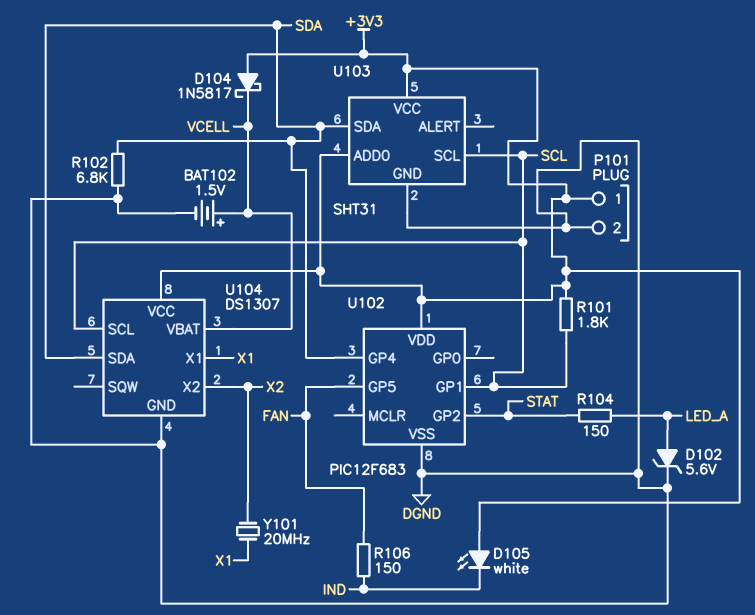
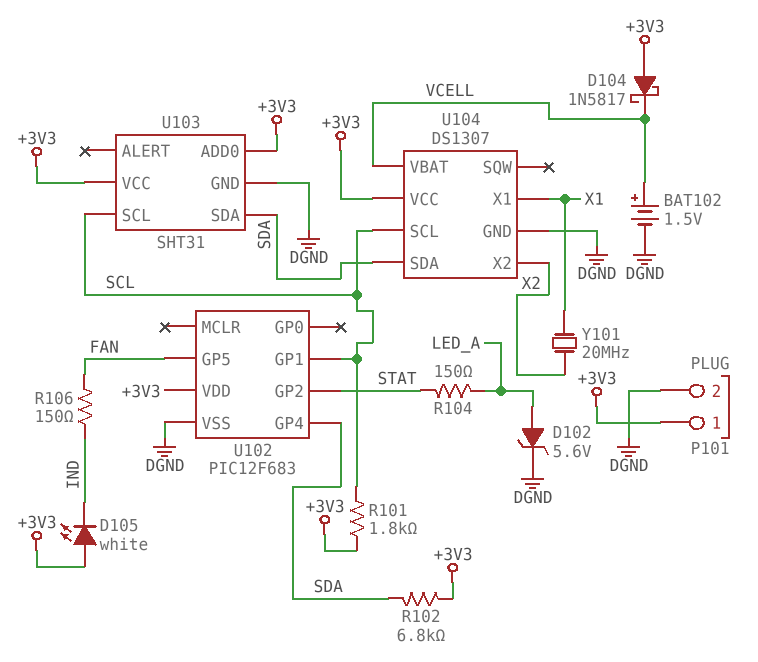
R102: 6.8k (DGND, SDA) -> 6.8k (+3V3, SDA)

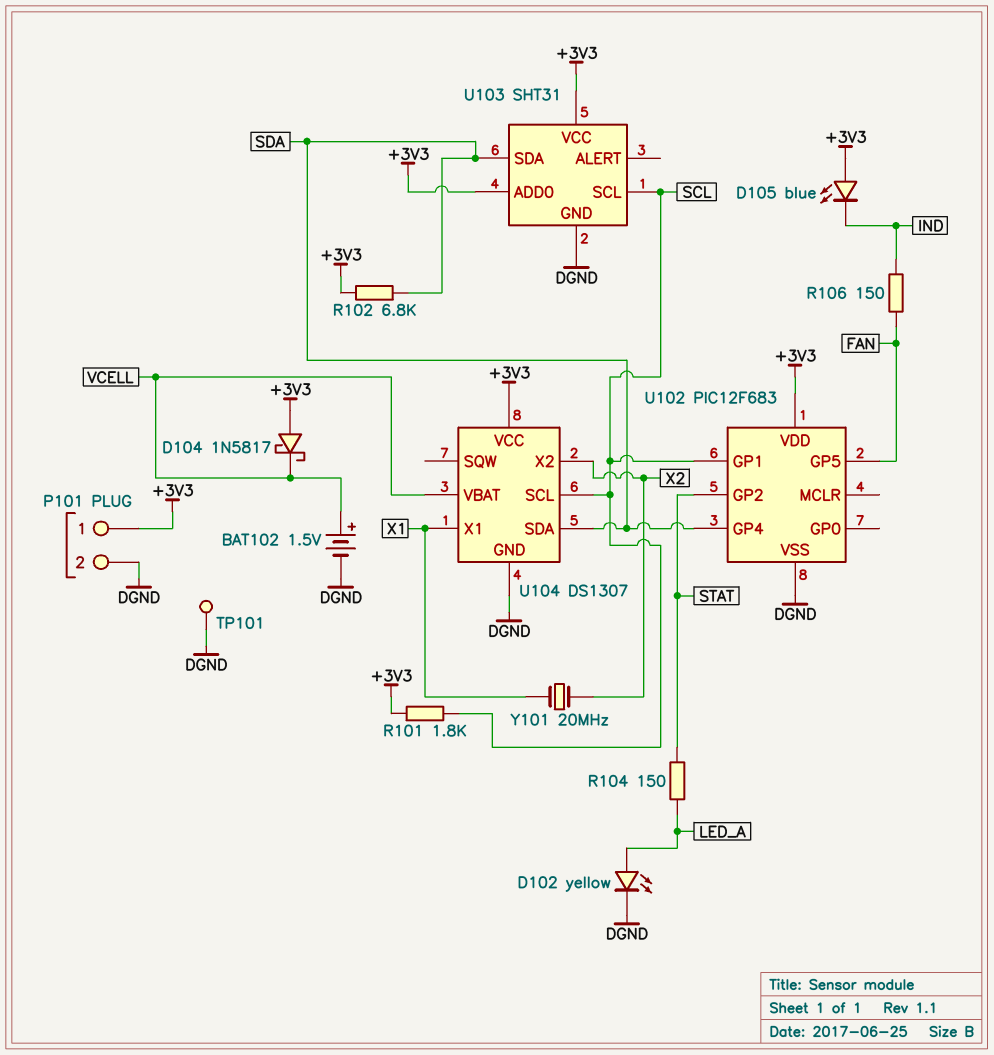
D102: zener 5.6V (A LED_A, K DGND) -> LED yellow (A LED_A, K DGND)
D105: LED white (A +3V3, K IND) -> LED blue (A +3V3, K IND)
TP101: none -> test point (DGND)

